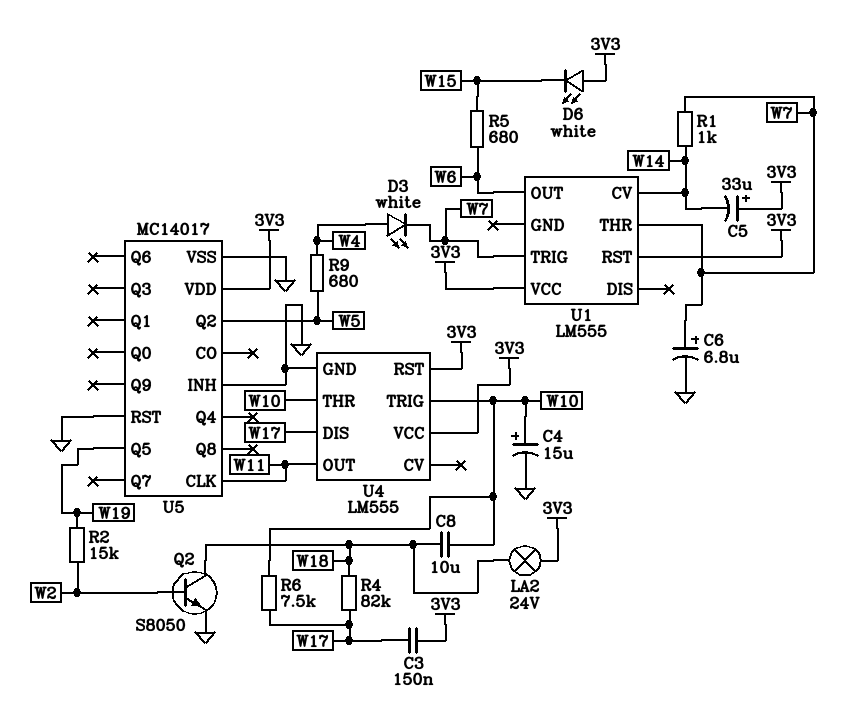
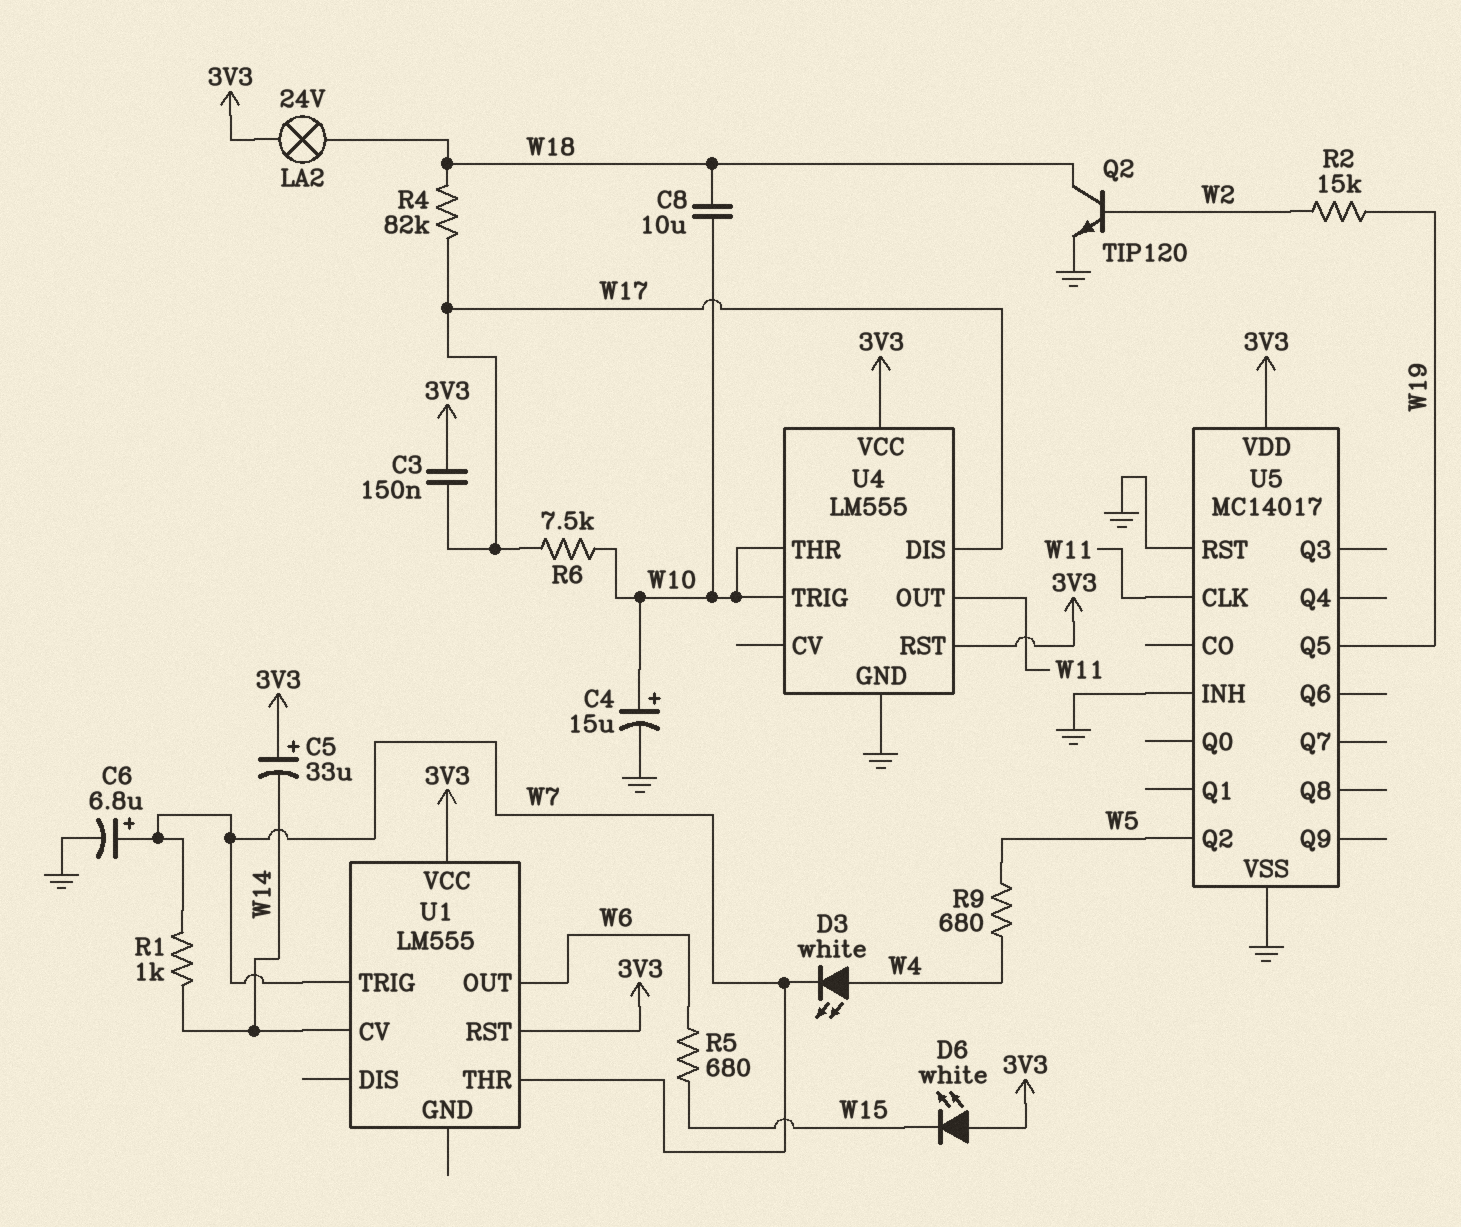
Q2: NPN S8050 (B W2, C W18, E GND) -> NPN TIP120 (B W2, C W18, E GND)

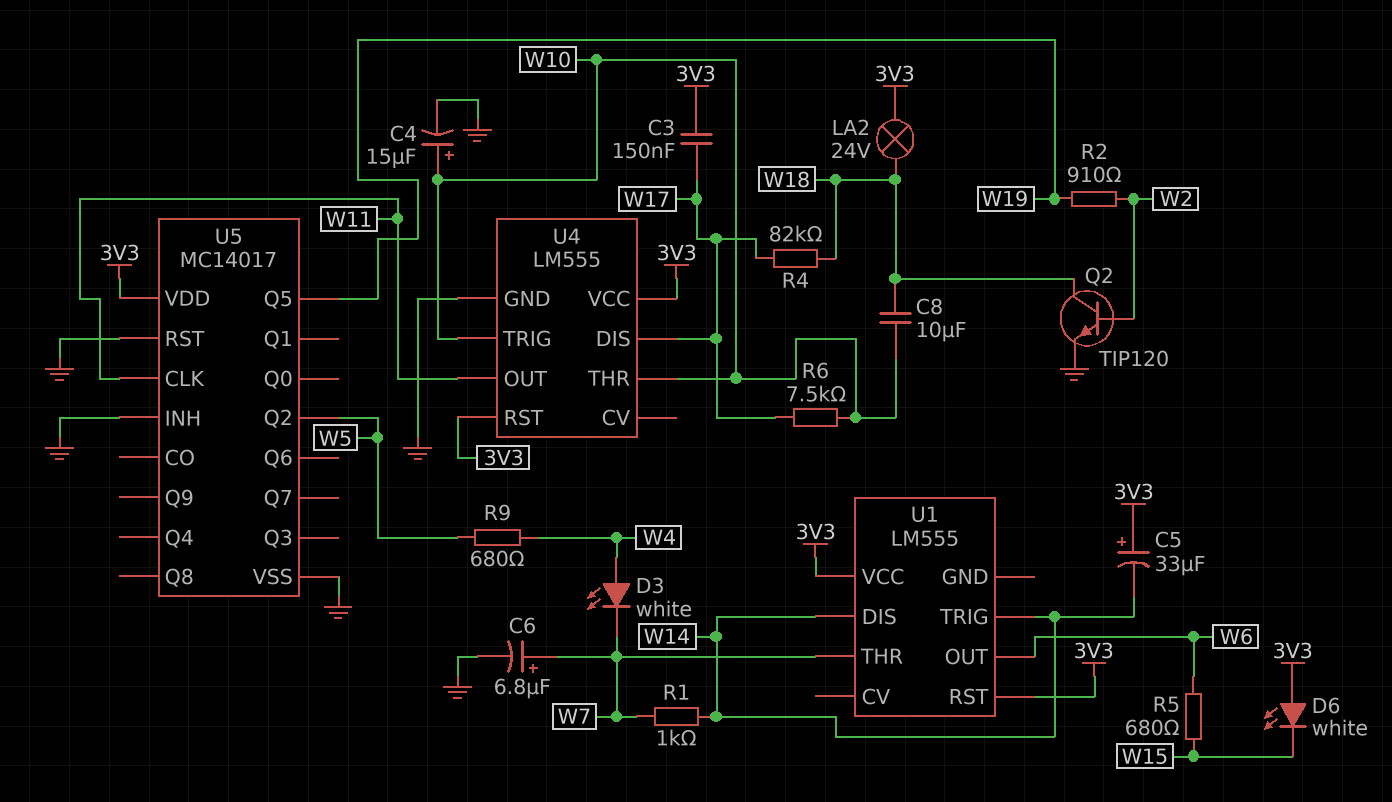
R2: 15k (W2, W19) -> 910 (W2, W19)
U1 pin CV: W14 -> none
U1 pin DIS: none -> W14
U1 pin TRIG: W7 -> W14

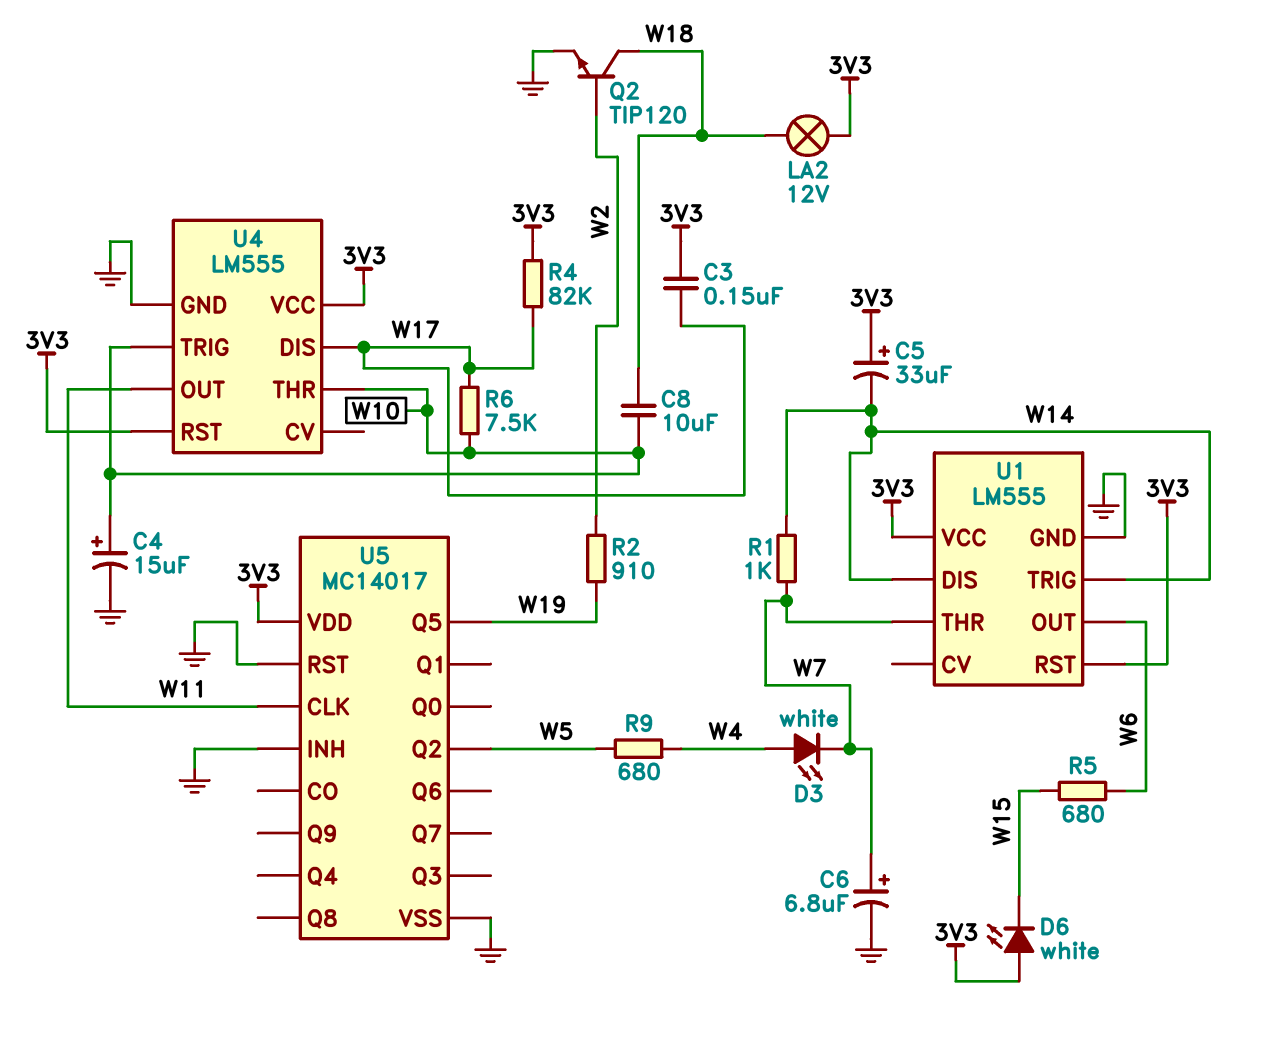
LA2: lamp 24V (3V3, W18) -> lamp 12V (3V3, W18)
R4: 82k (W17, W18) -> 82k (3V3, W17)
U1 pin GND: none -> GND

